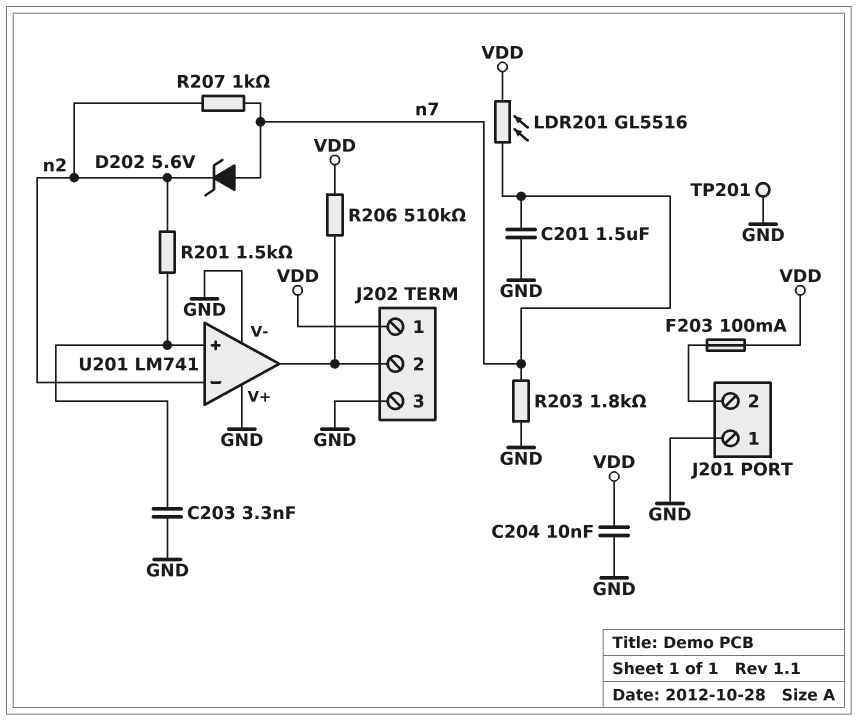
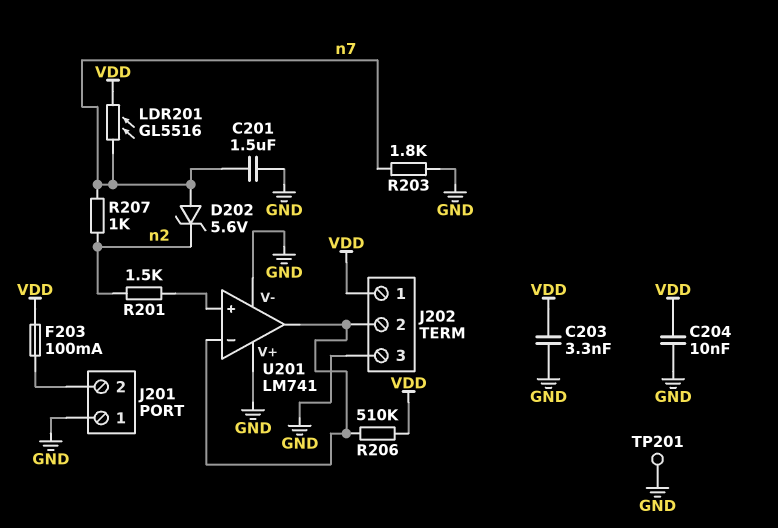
C203: 3.3nF (GND, U201/in+) -> 3.3nF (GND, VDD)
U201 pin in-: n2 -> J202/2

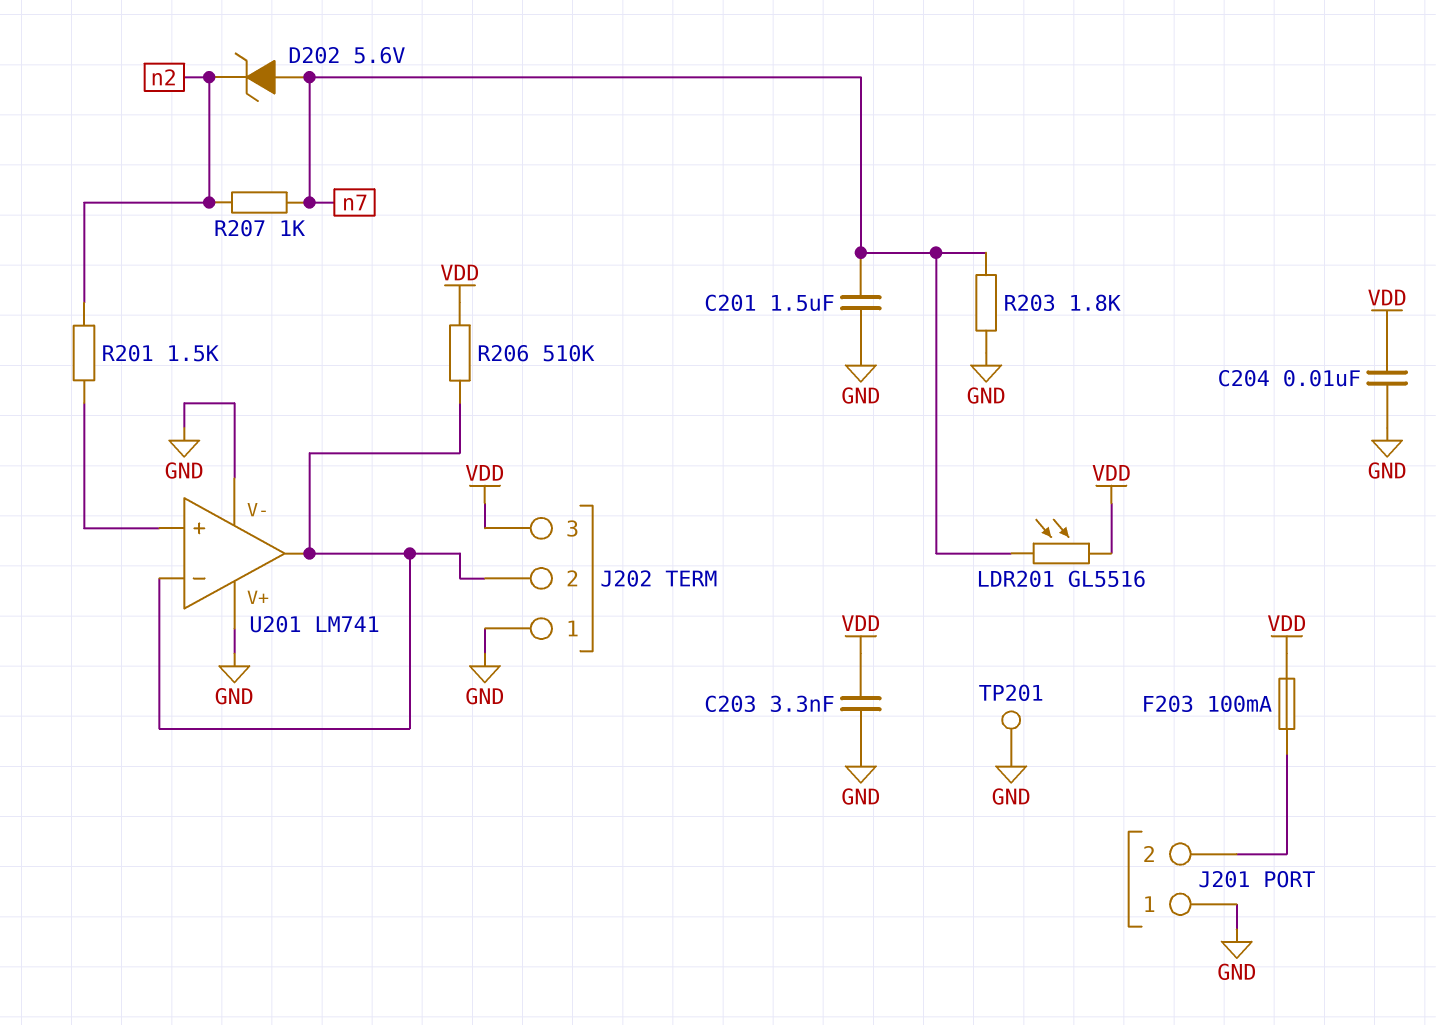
J202 pin 1: VDD -> GND
J202 pin 3: GND -> VDD

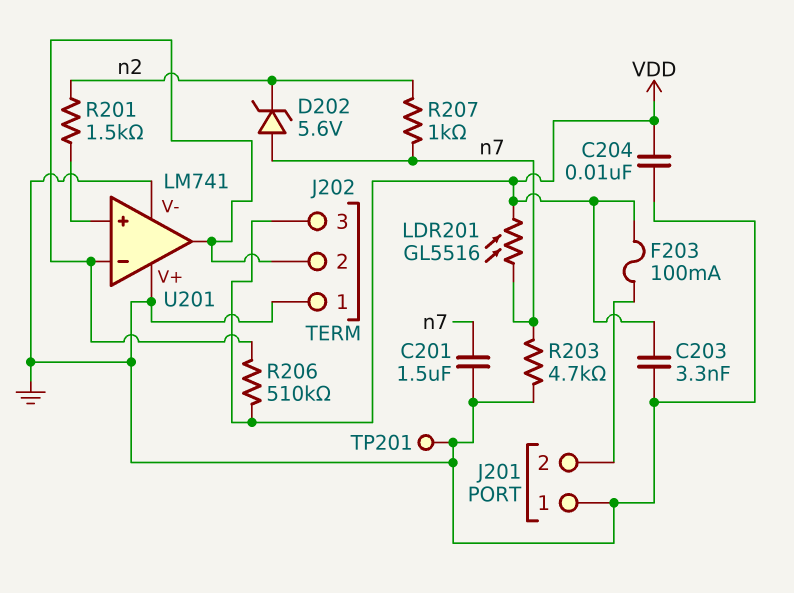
R203: 1.8k (GND, n7) -> 4.7k (GND, n7)

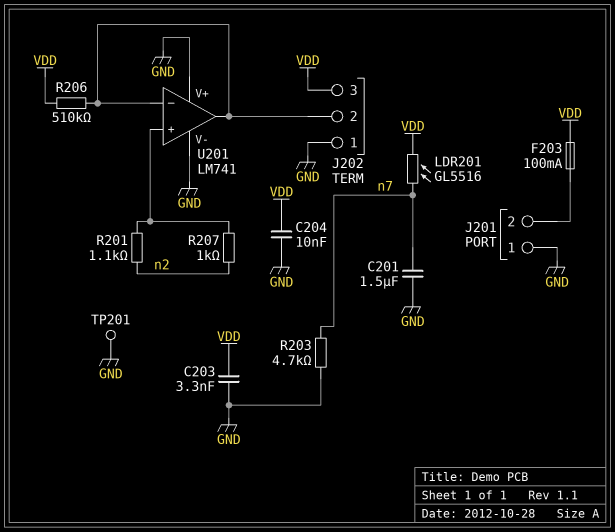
D202: zener 5.6V (A n7, K n2) -> none
R201: 1.5k (U201/in+, n2) -> 1.1k (U201/in+, n2)
R207: 1k (n2, n7) -> 1k (U201/in+, n2)

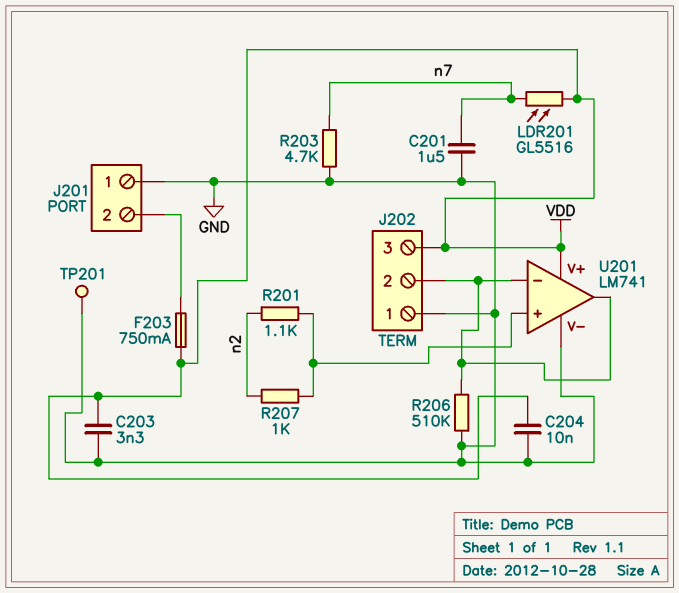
F203: 100mA (J201/2, VDD) -> 750mA (J201/2, VDD)
R206: 510k (J202/2, VDD) -> 510k (GND, J202/2)
U201 pin V+: GND -> VDD

